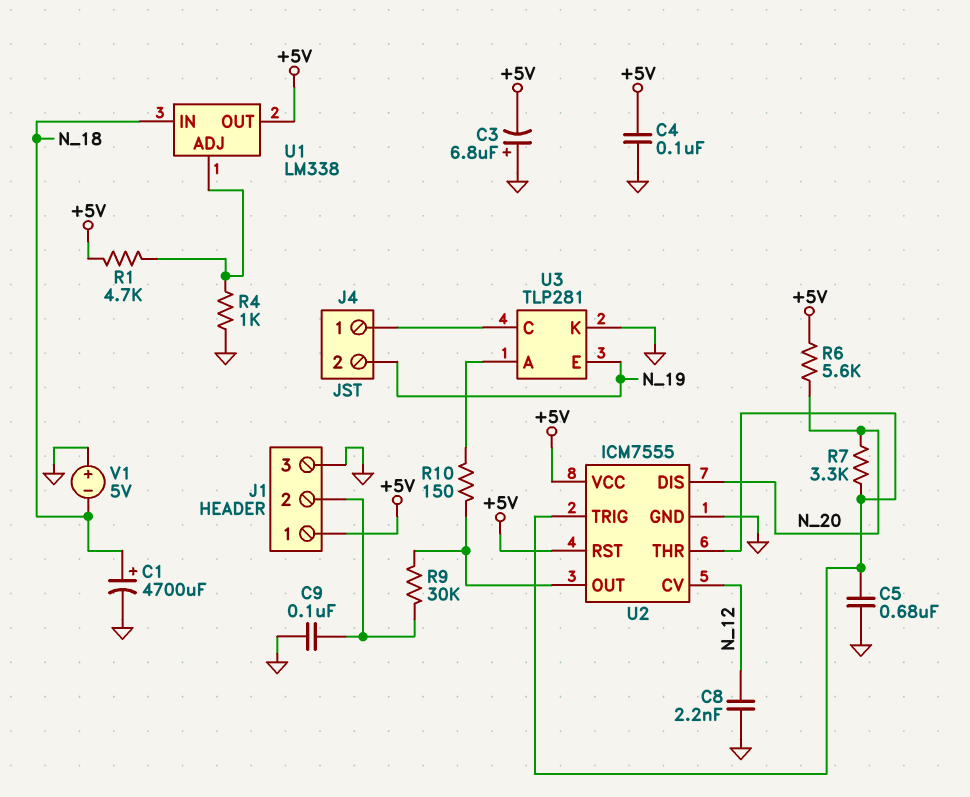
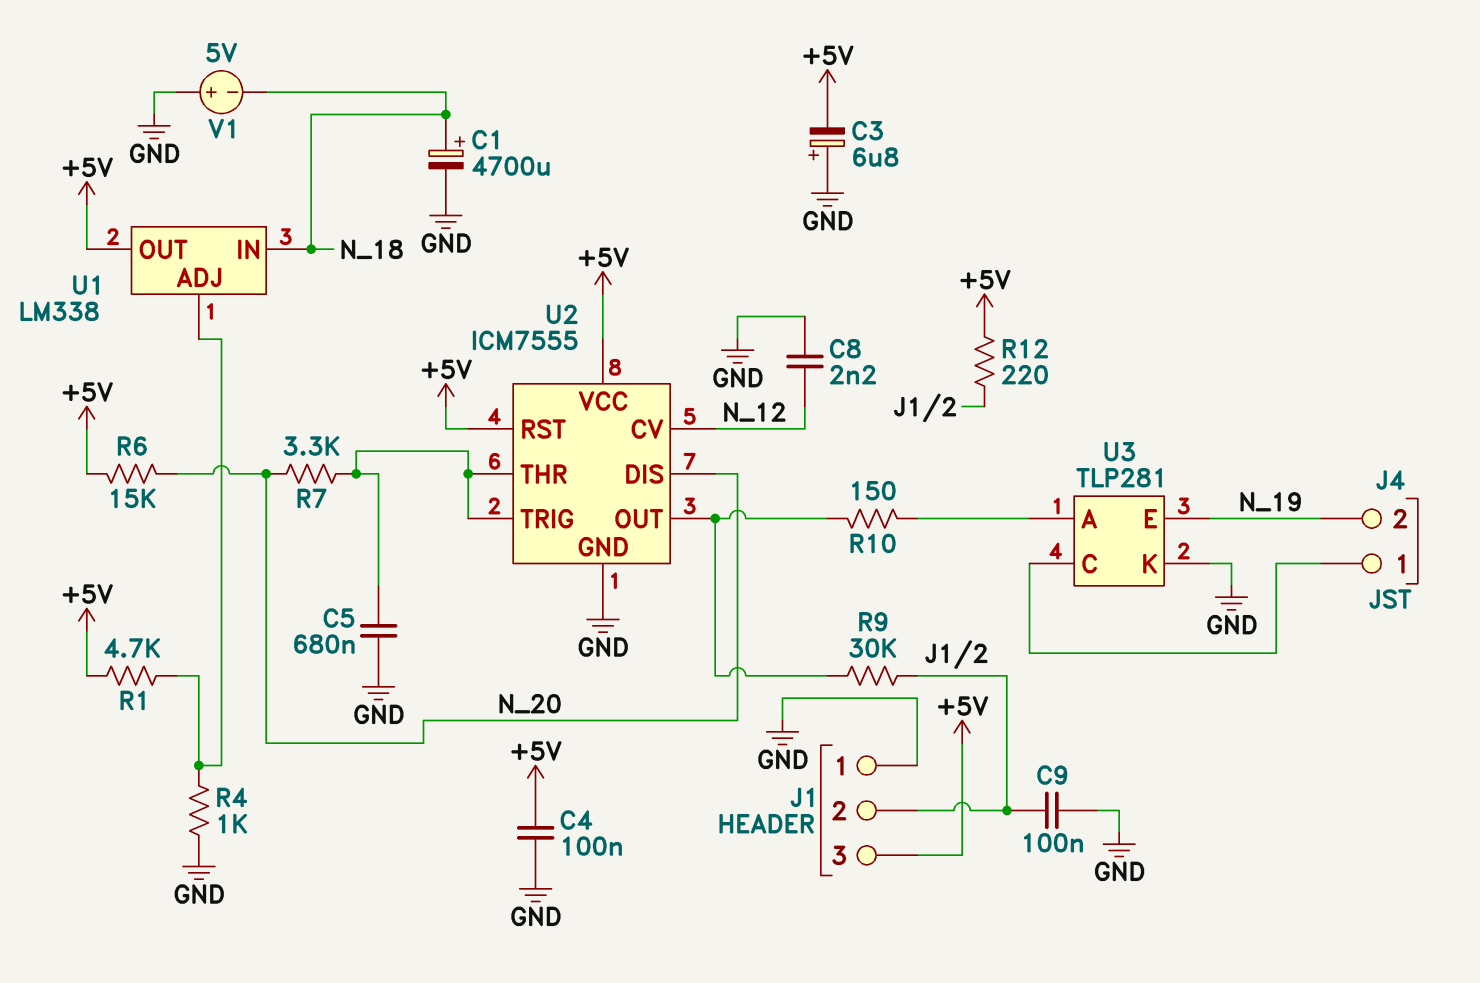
J1 pin 1: +5V -> GND
J1 pin 3: GND -> +5V
R6: 5.6k (+5V, N_20) -> 15k (+5V, N_20)
R12: none -> 220 (+5V, J1/2)

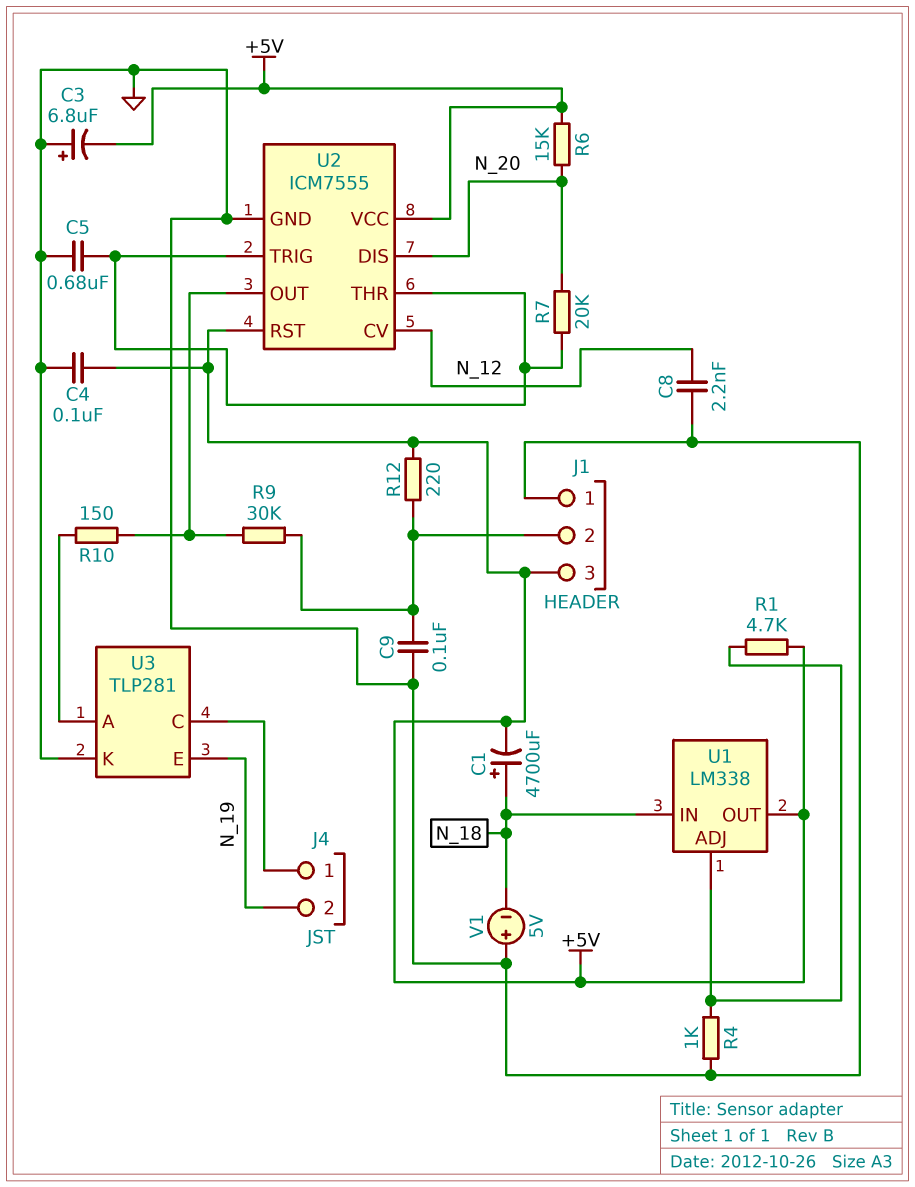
C1: 4700uF (plus N_18, minus GND) -> 4700uF (plus N_18, minus +5V)
R7: 3.3k (N_20, U2/THR) -> 20k (N_20, U2/THR)

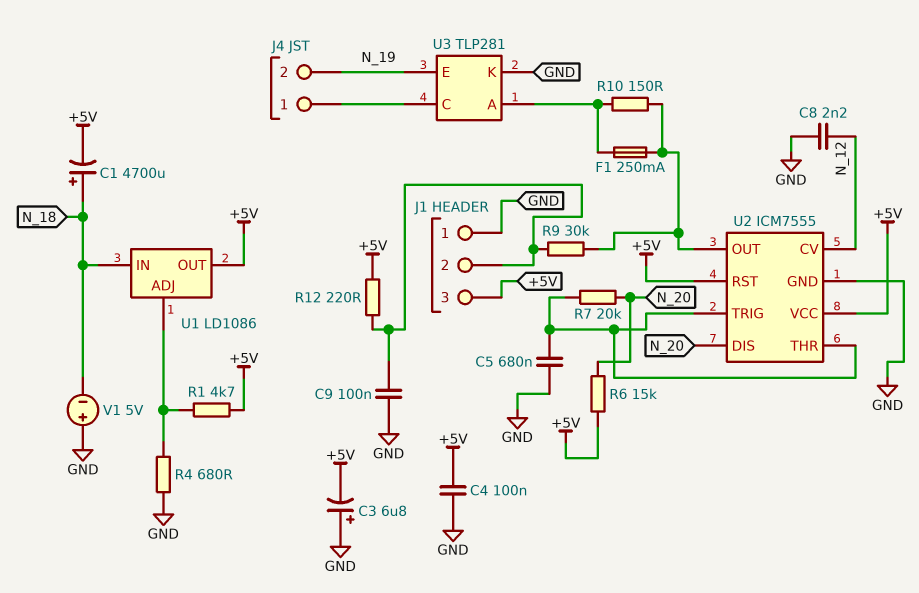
F1: none -> 250mA (U2/OUT, U3/A)
R4: 1k (GND, U1/ADJ) -> 680 (GND, U1/ADJ)
U1: LM338 -> LD1086

